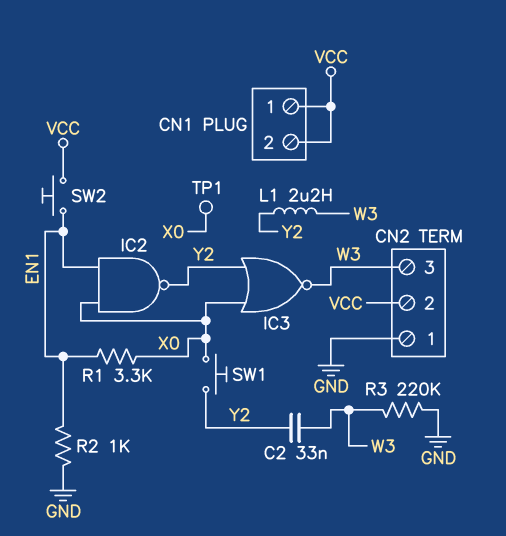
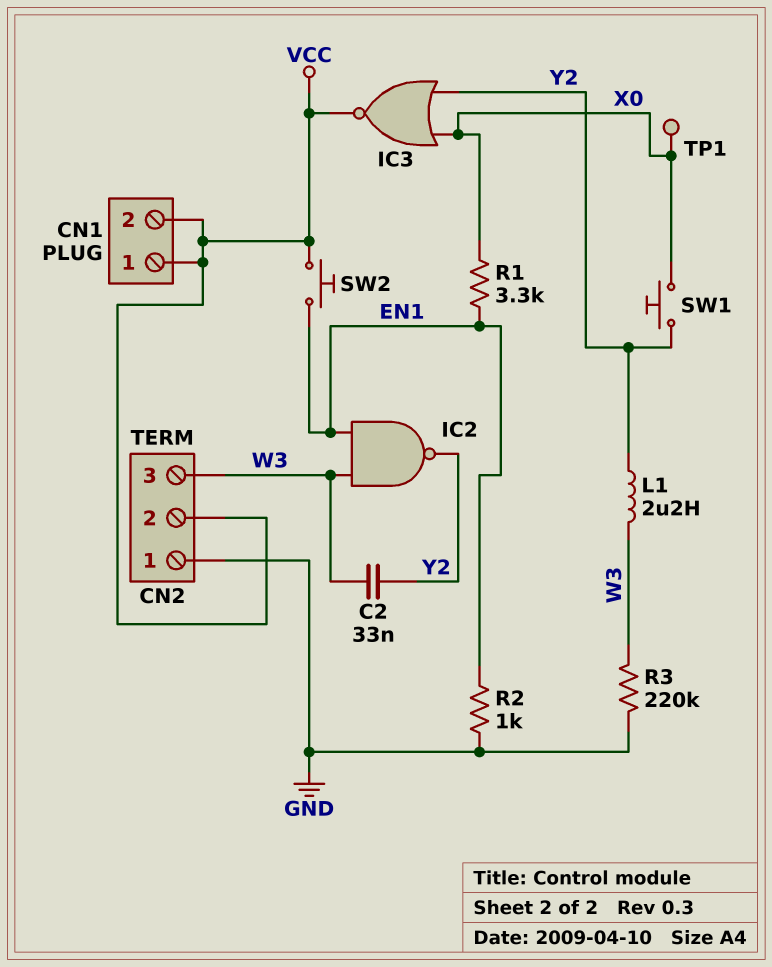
IC2: NAND (in EN1, in X0, out Y2) -> NAND (in EN1, in W3, out Y2)
IC3: NOR (in X0, in Y2, out W3) -> NOR (in X0, in Y2, out VCC)

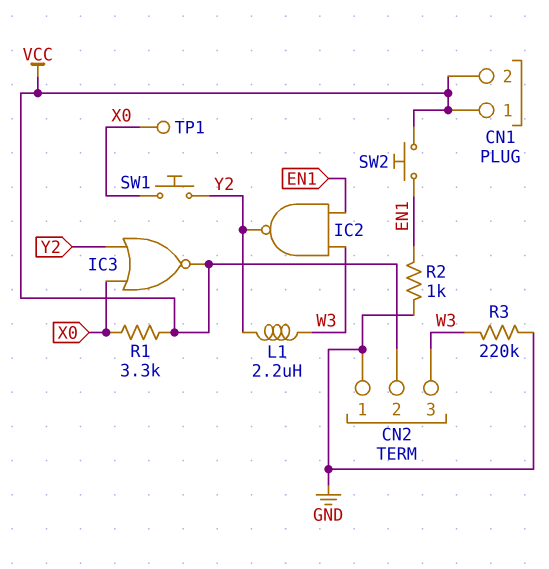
C2: 33nF (W3, Y2) -> none
R1: 3.3k (EN1, X0) -> 3.3k (VCC, X0)

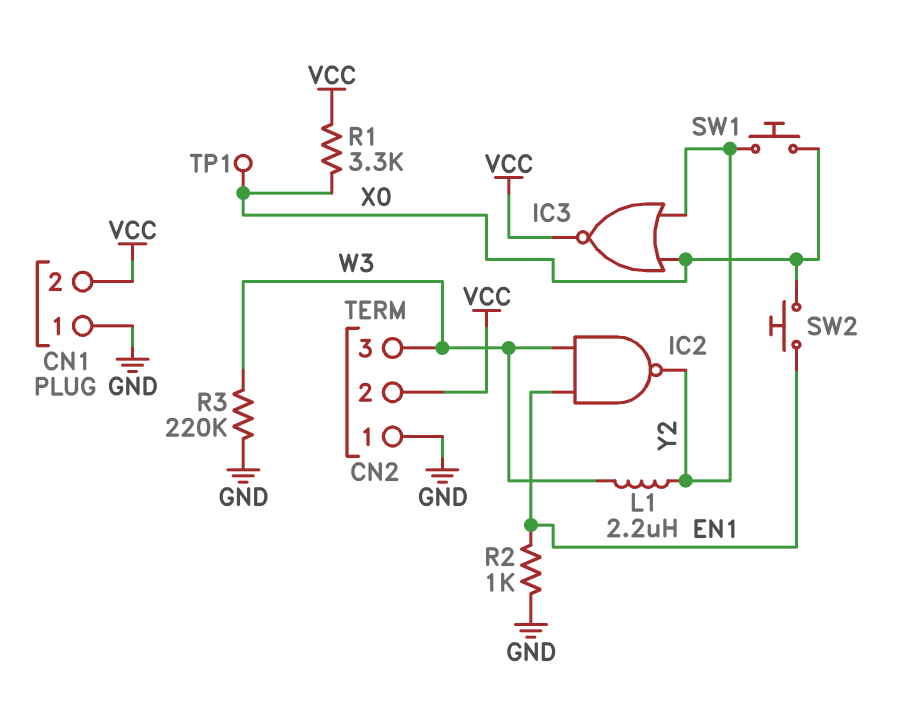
CN1 pin 1: VCC -> GND
SW2: button (EN1, VCC) -> button (EN1, X0)

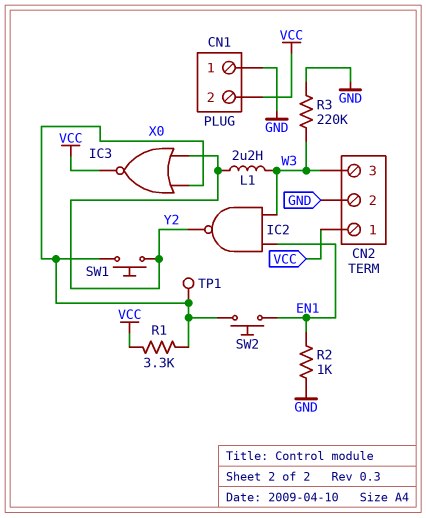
CN2 pin 1: GND -> VCC
CN2 pin 2: VCC -> GND

